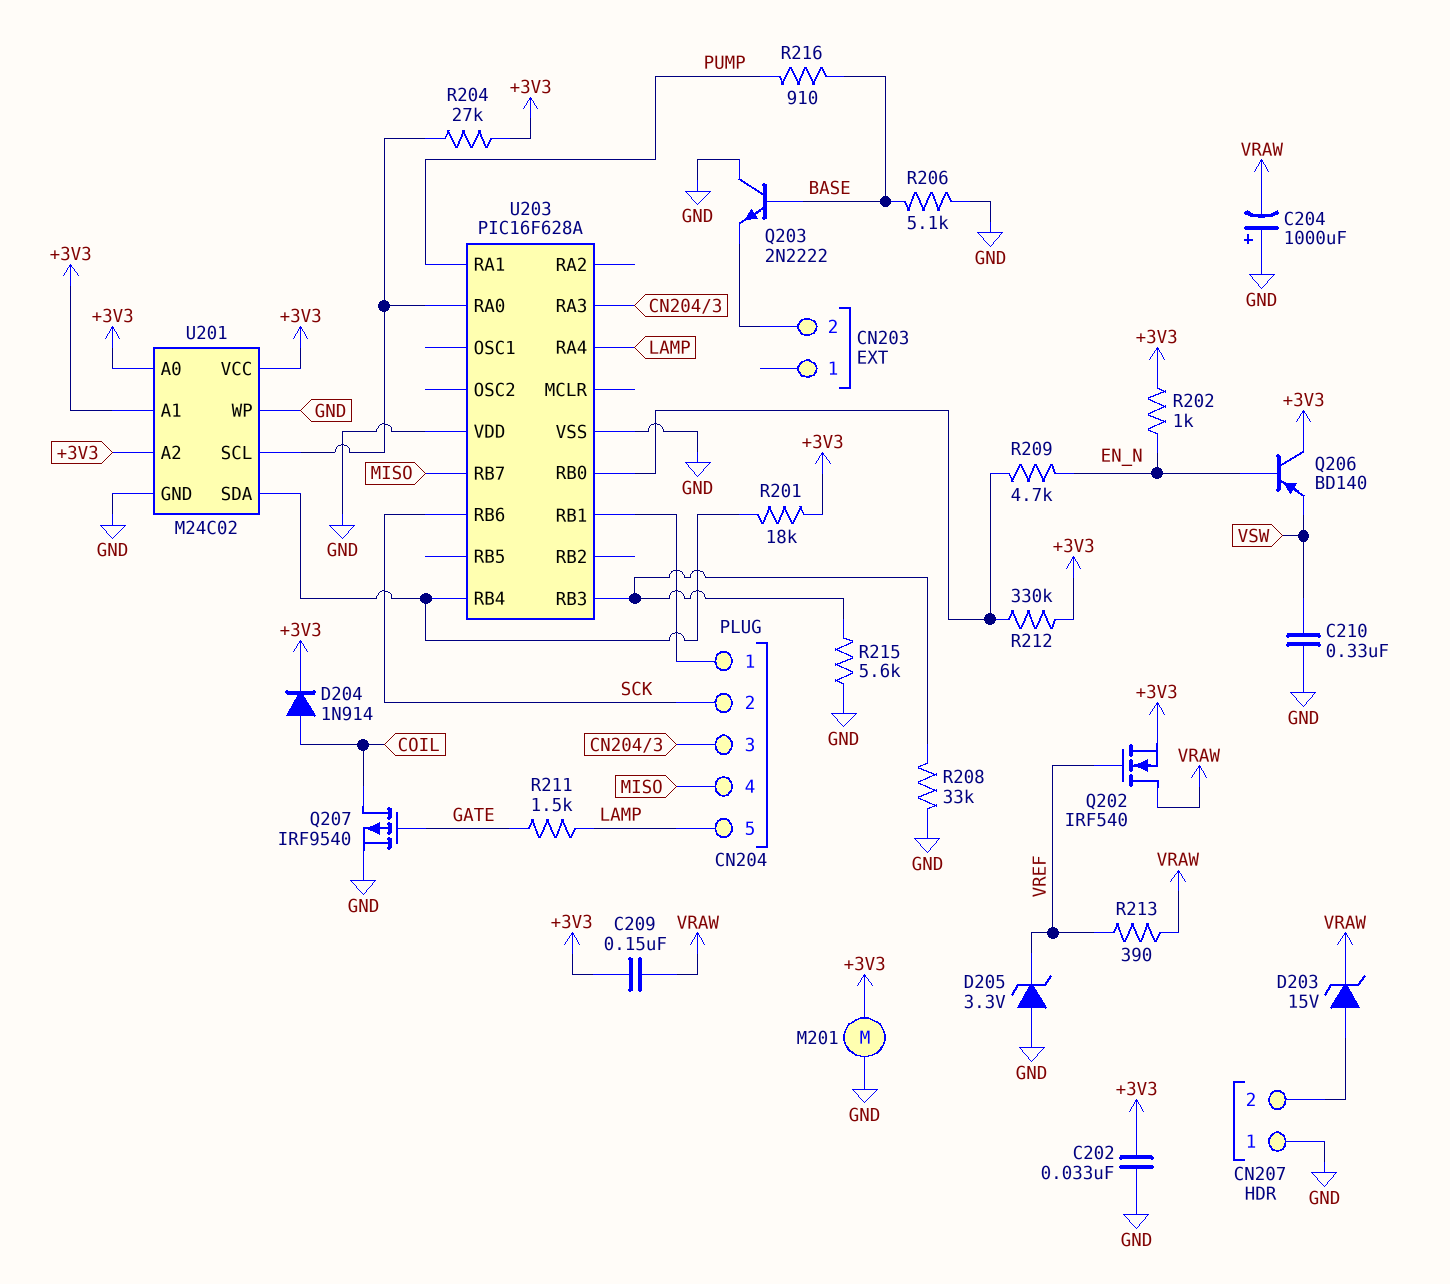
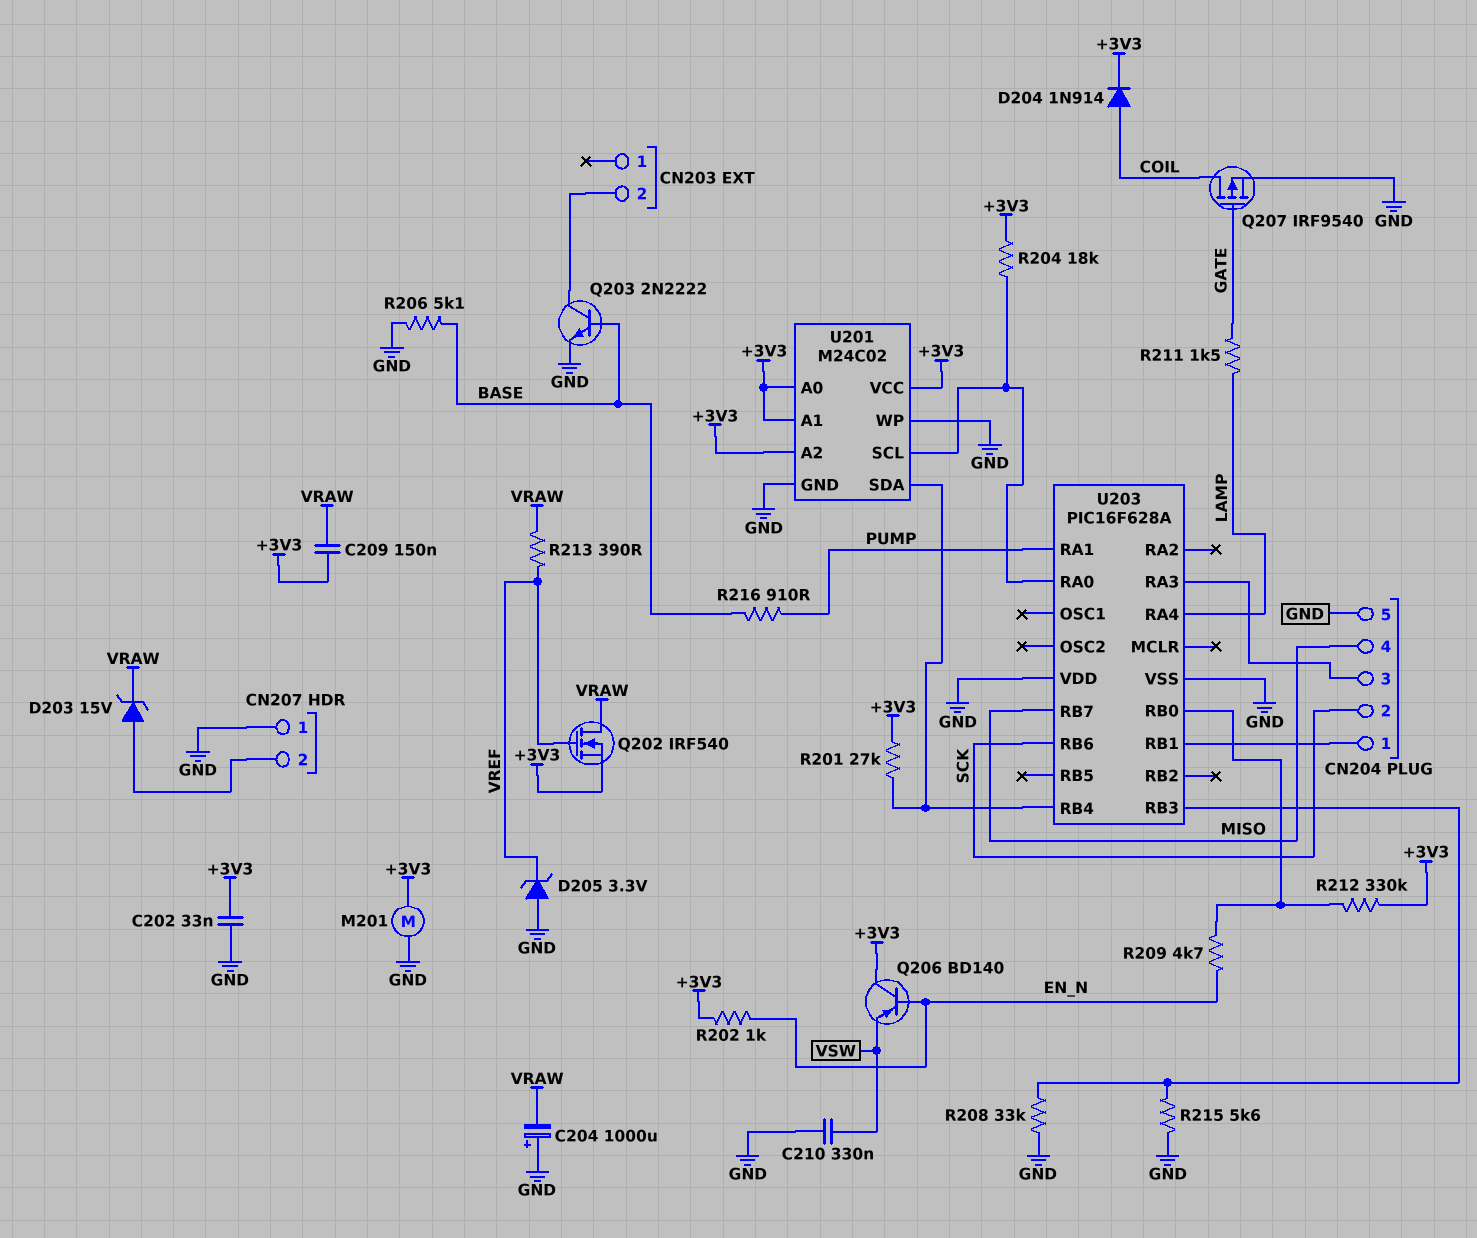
CN204 pin 5: LAMP -> GND
Q203: NPN 2N2222 (B BASE, C GND, E CN203/2) -> NPN 2N2222 (B BASE, C CN203/2, E GND)
R201: 18k (+3V3, U201/SDA) -> 27k (+3V3, U201/SDA)
R204: 27k (+3V3, U201/SCL) -> 18k (+3V3, U201/SCL)

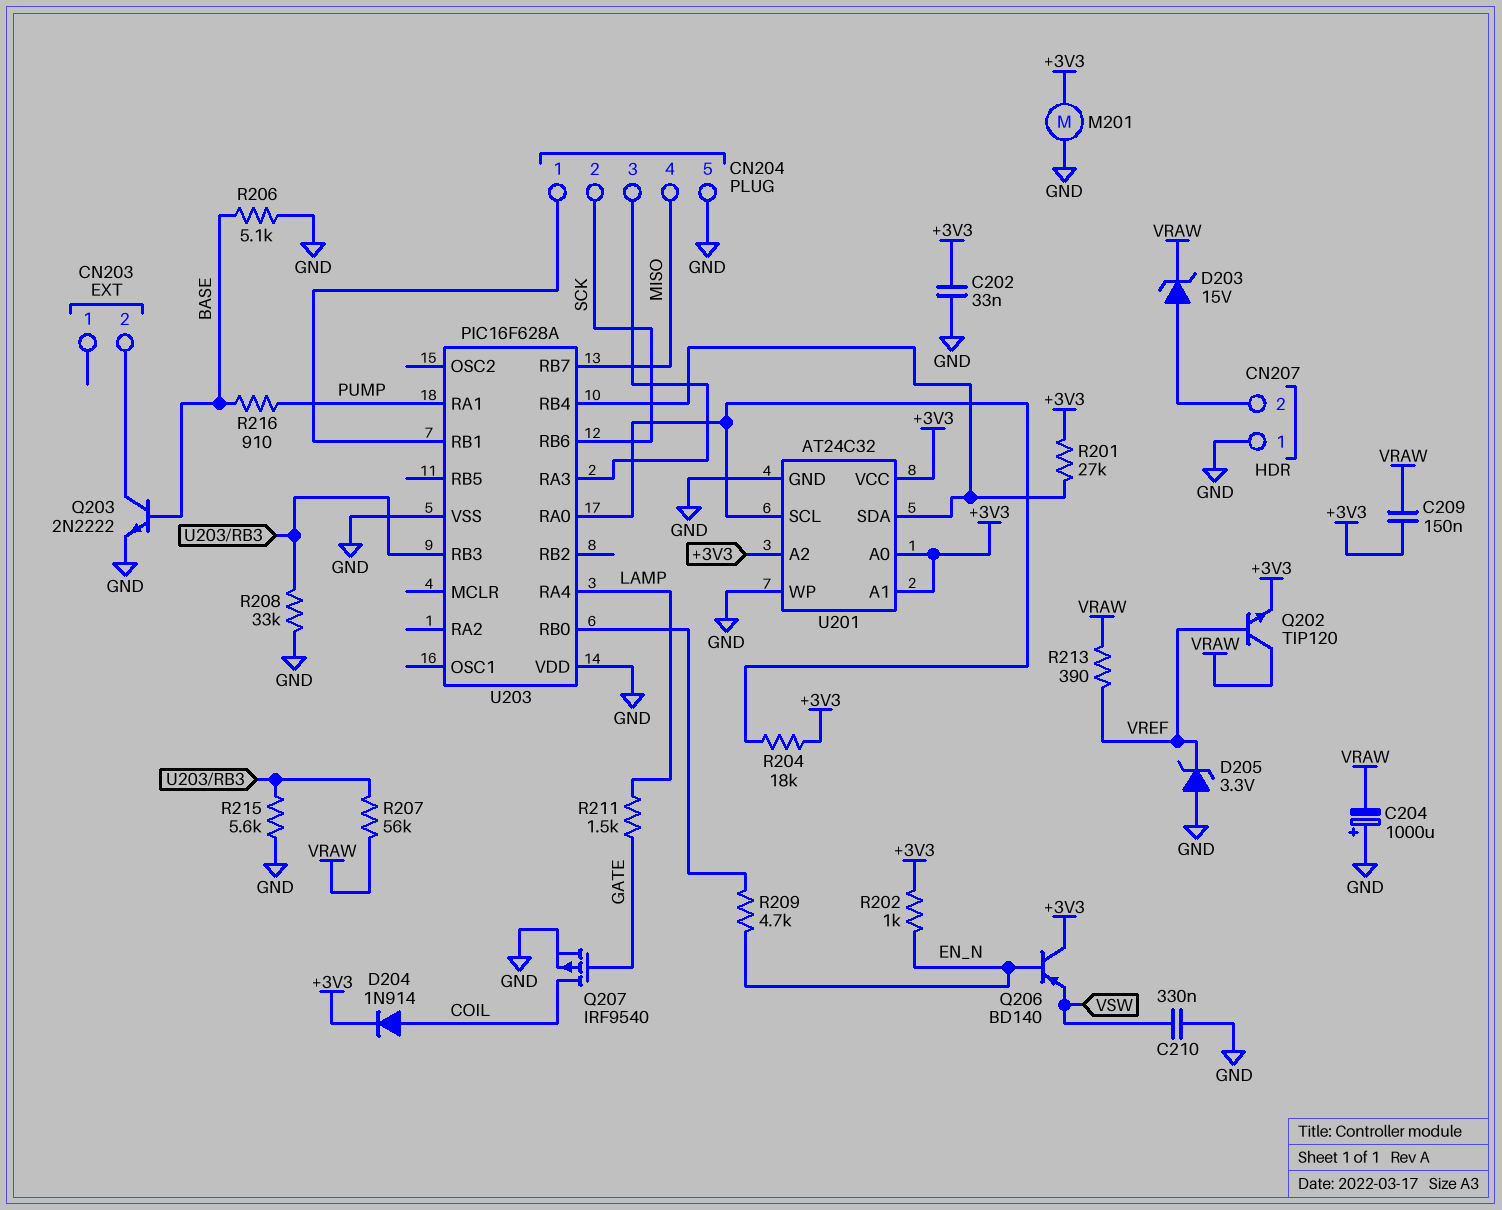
Q202: NMOS IRF540 (G VREF, D VRAW, S +3V3) -> NPN TIP120 (B VREF, C VRAW, E +3V3)
R207: none -> 56k (U203/RB3, VRAW)
R212: 330k (+3V3, U203/RB0) -> none
U201: M24C02 -> AT24C32

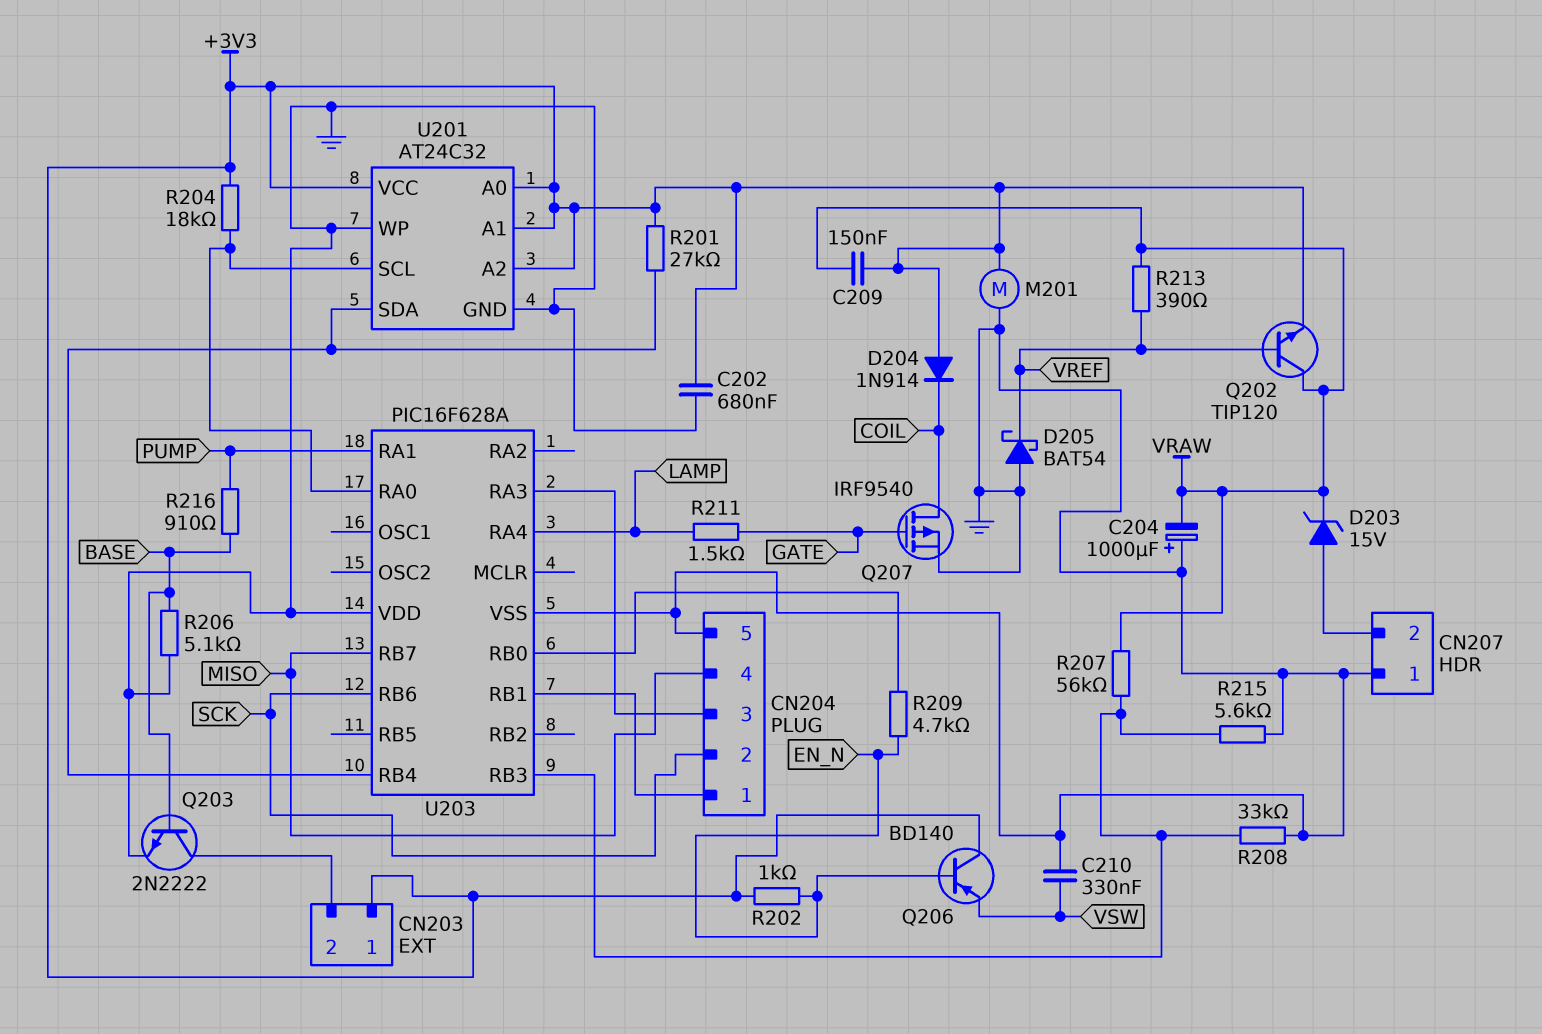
C202: 33nF (+3V3, GND) -> 680nF (+3V3, GND)
CN203 pin 1: none -> +3V3
D204: diode 1N914 (A COIL, K +3V3) -> diode 1N914 (A +3V3, K COIL)
D205: zener 3.3V (A GND, K VREF) -> schottky BAT54 (A GND, K VREF)

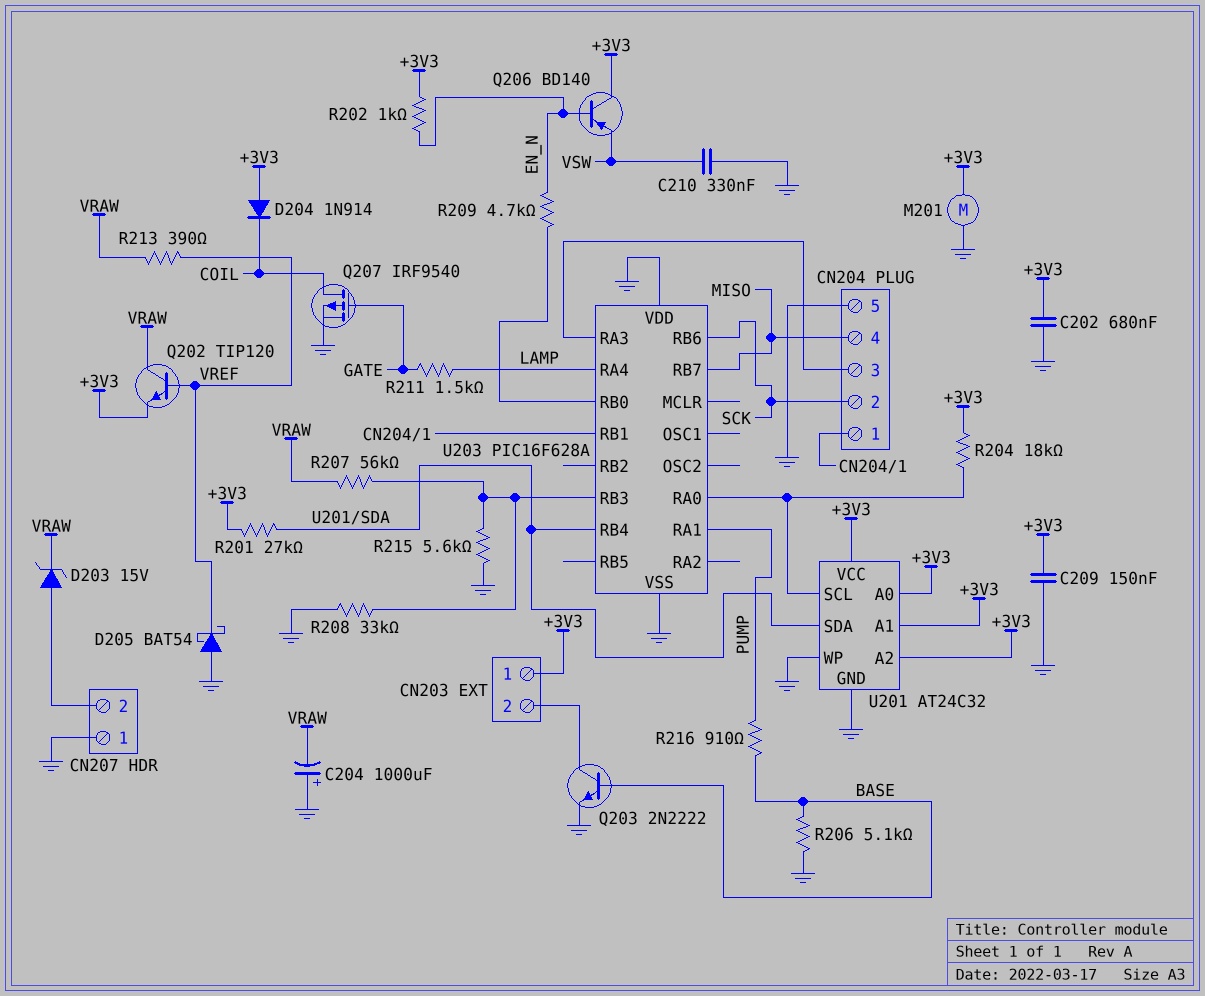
C209: 150nF (+3V3, VRAW) -> 150nF (+3V3, GND)

